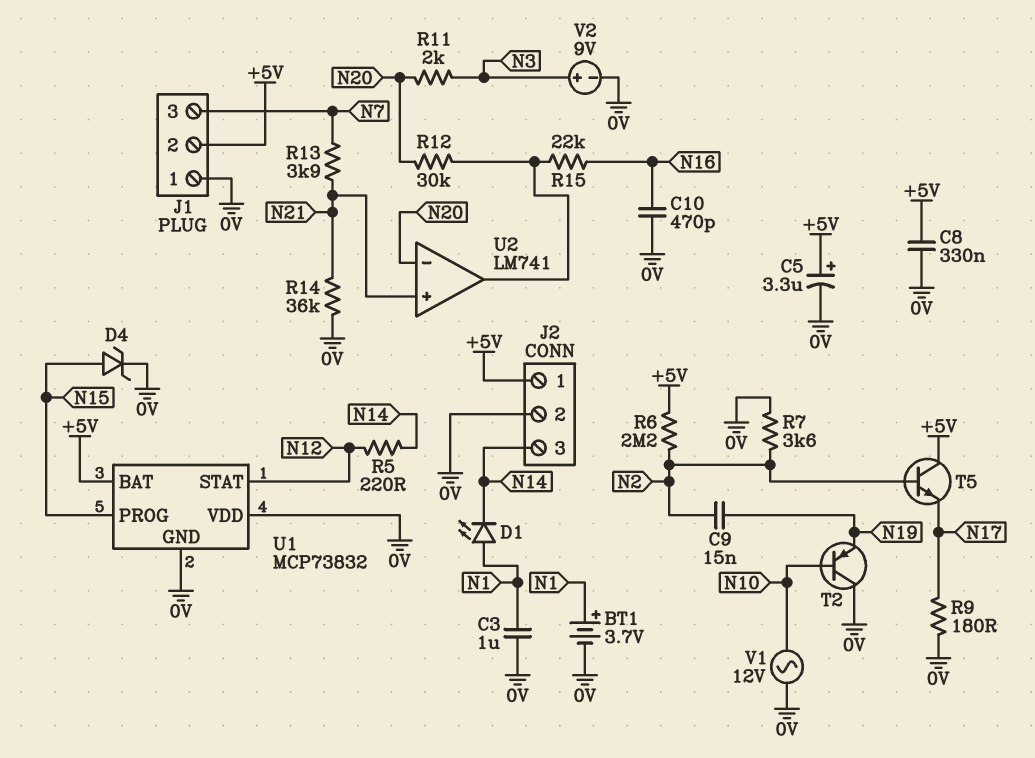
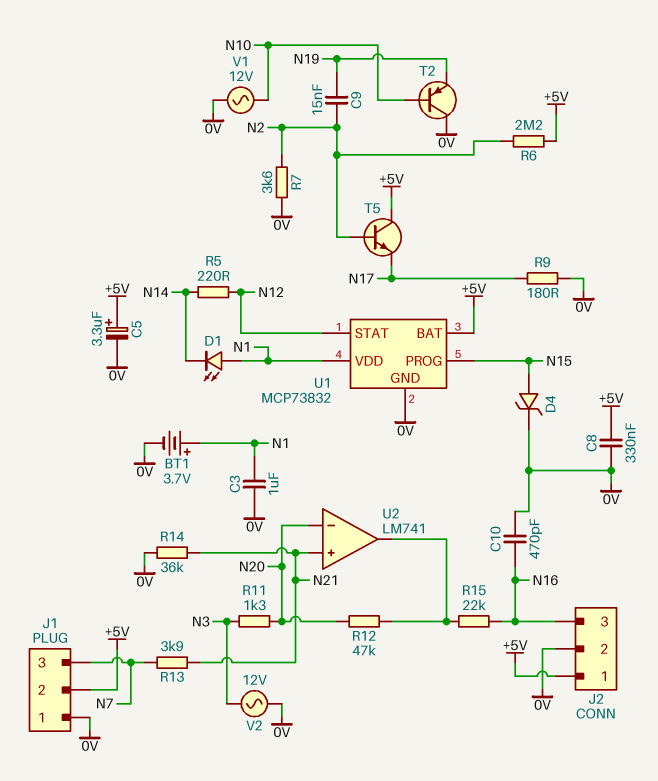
J2 pin 3: N14 -> N16
R11: 2k (N3, N20) -> 1.3k (N3, N20)
R12: 30k (N20, U2/out) -> 47k (N20, U2/out)
U1 pin VDD: 0V -> N1
V2: 9V (plus N3, minus 0V) -> AC 12V (0V, N3)

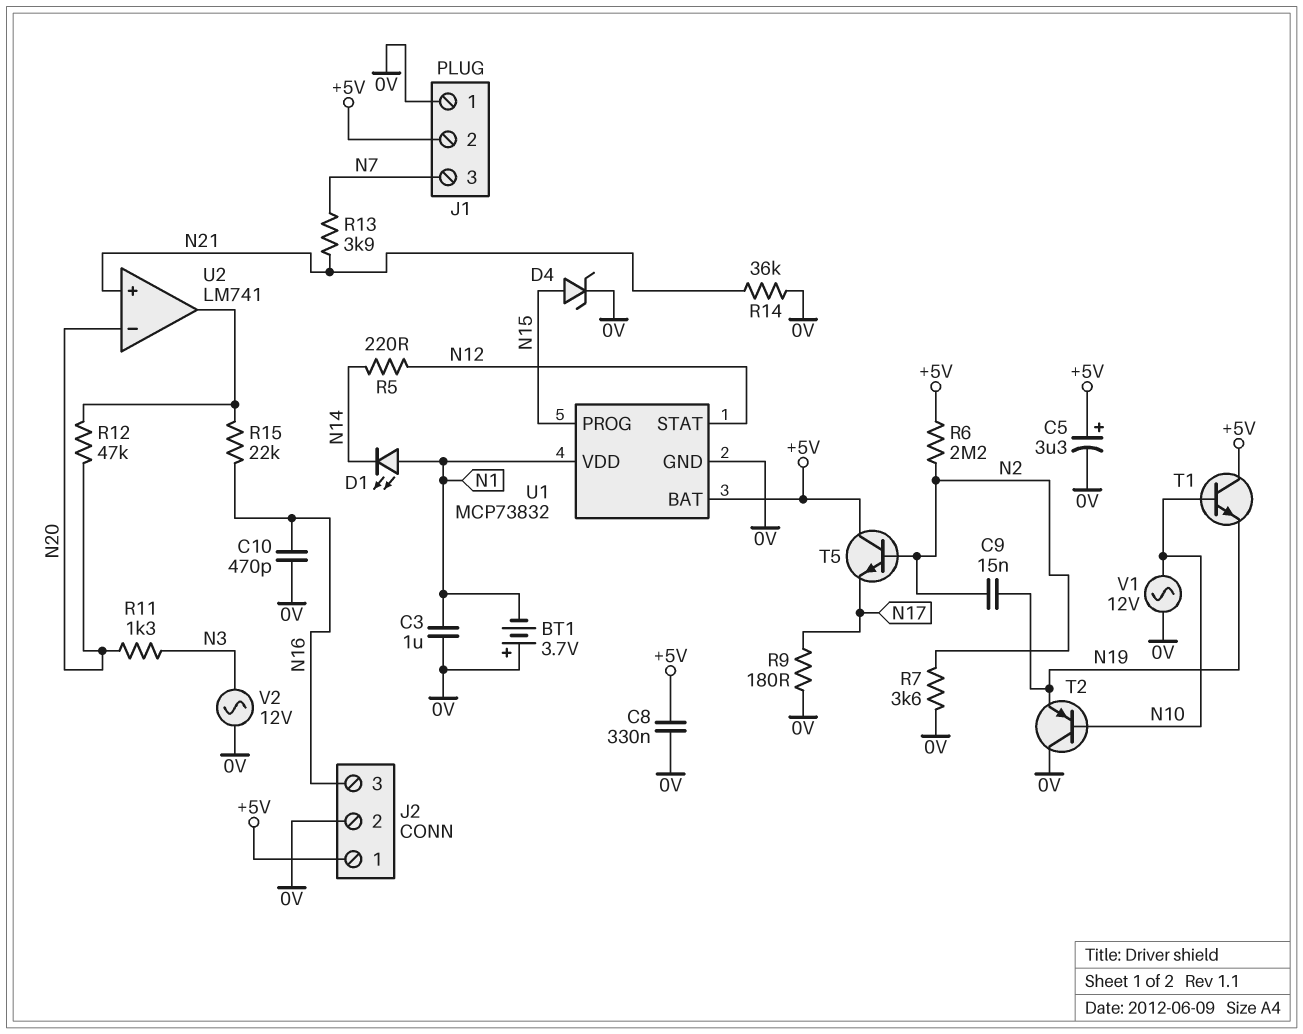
BT1: 3.7V (plus N1, minus 0V) -> 3.7V (plus 0V, minus N1)
T1: none -> NPN (B N10, C +5V, E N19)

